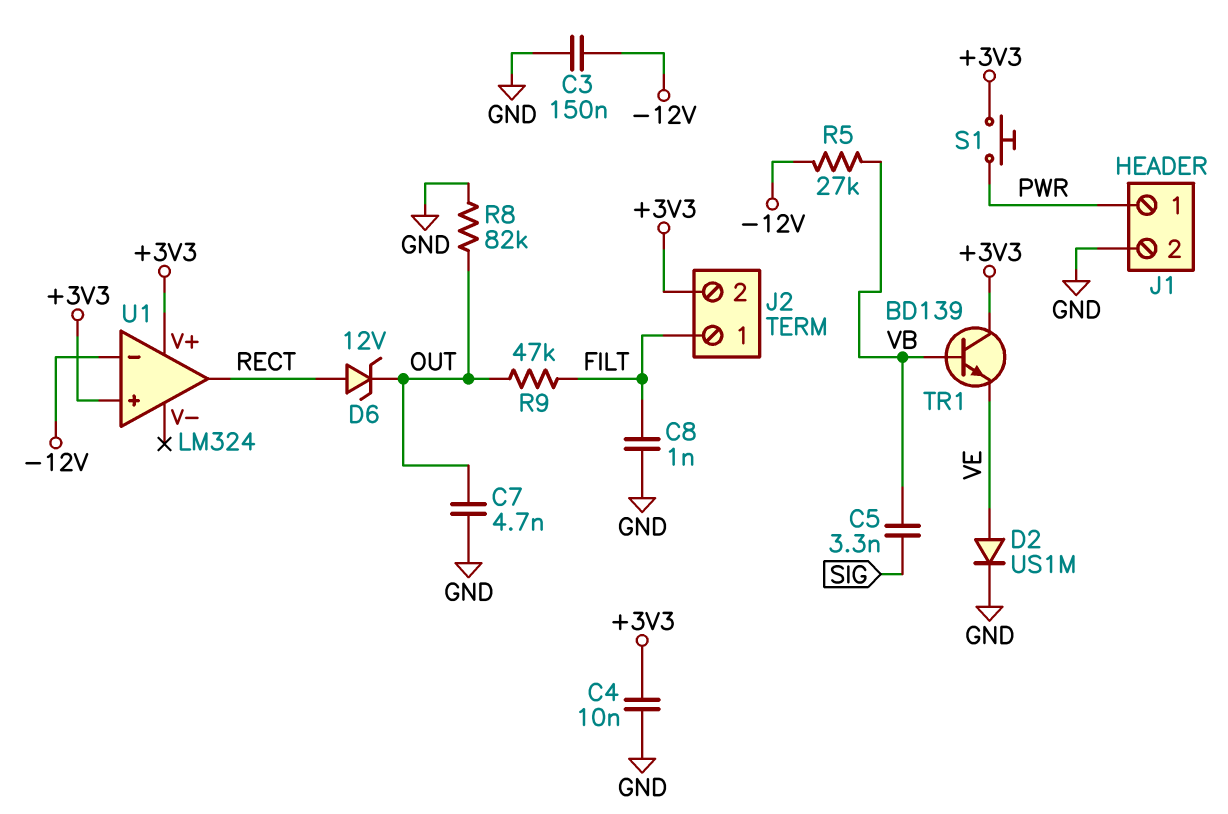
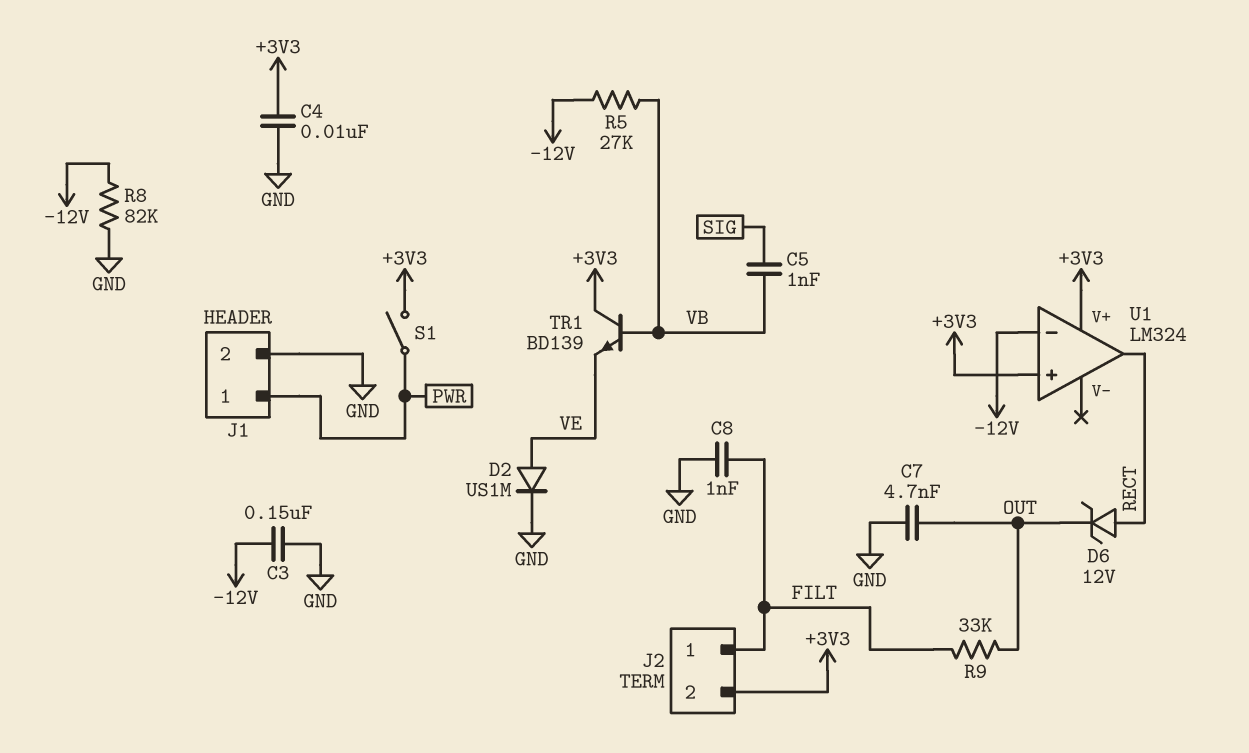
C5: 3.3nF (SIG, VB) -> 1nF (SIG, VB)
R8: 82k (GND, OUT) -> 82k (-12V, GND)
R9: 47k (FILT, OUT) -> 33k (FILT, OUT)
S1: button (+3V3, PWR) -> switch (+3V3, PWR)

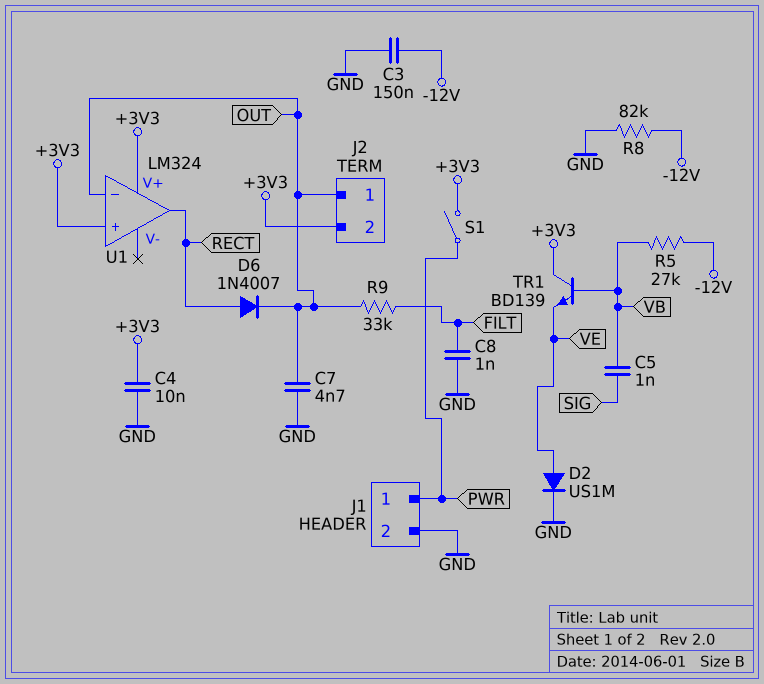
D6: zener 12V (A RECT, K OUT) -> diode 1N4007 (A RECT, K OUT)
J2 pin 1: FILT -> OUT
U1 pin in-: -12V -> OUT

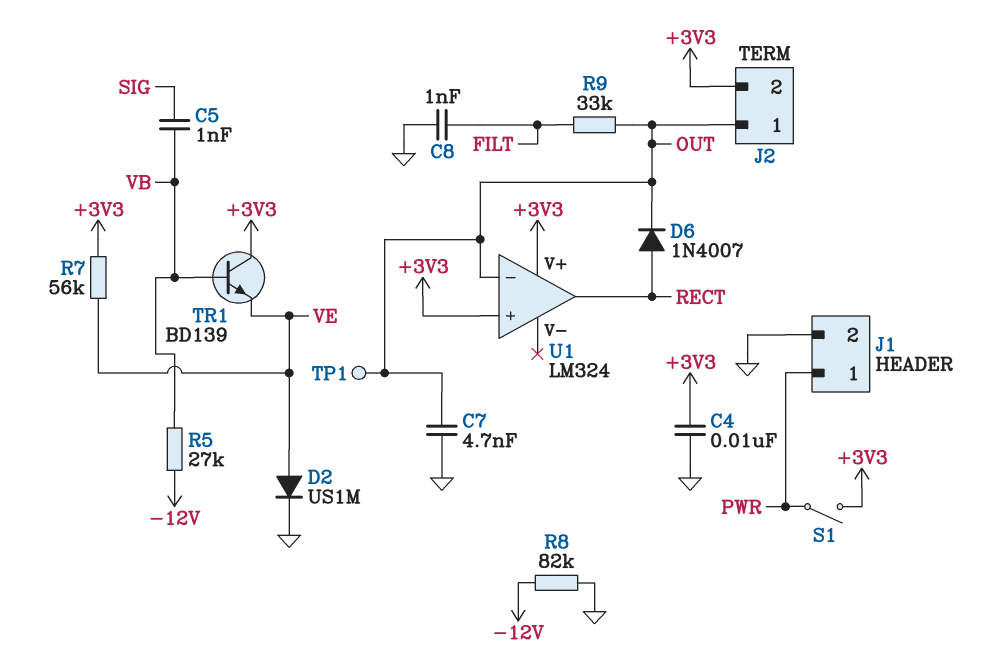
C3: 150nF (-12V, GND) -> none
R7: none -> 56k (+3V3, VE)
TP1: none -> test point (OUT)

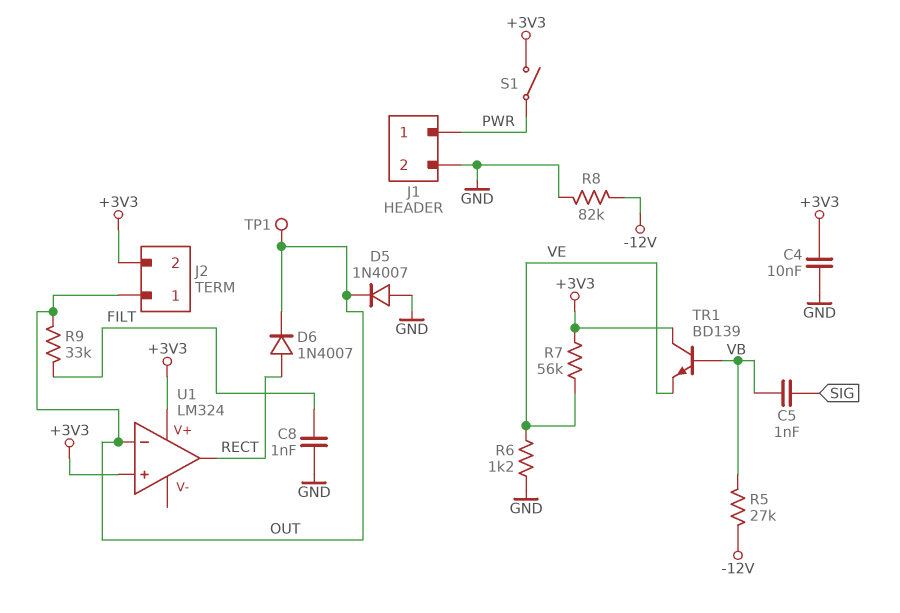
C7: 4.7nF (GND, OUT) -> none
D2: diode US1M (A VE, K GND) -> none
D5: none -> diode 1N4007 (A GND, K OUT)
R6: none -> 1.2k (GND, VE)

